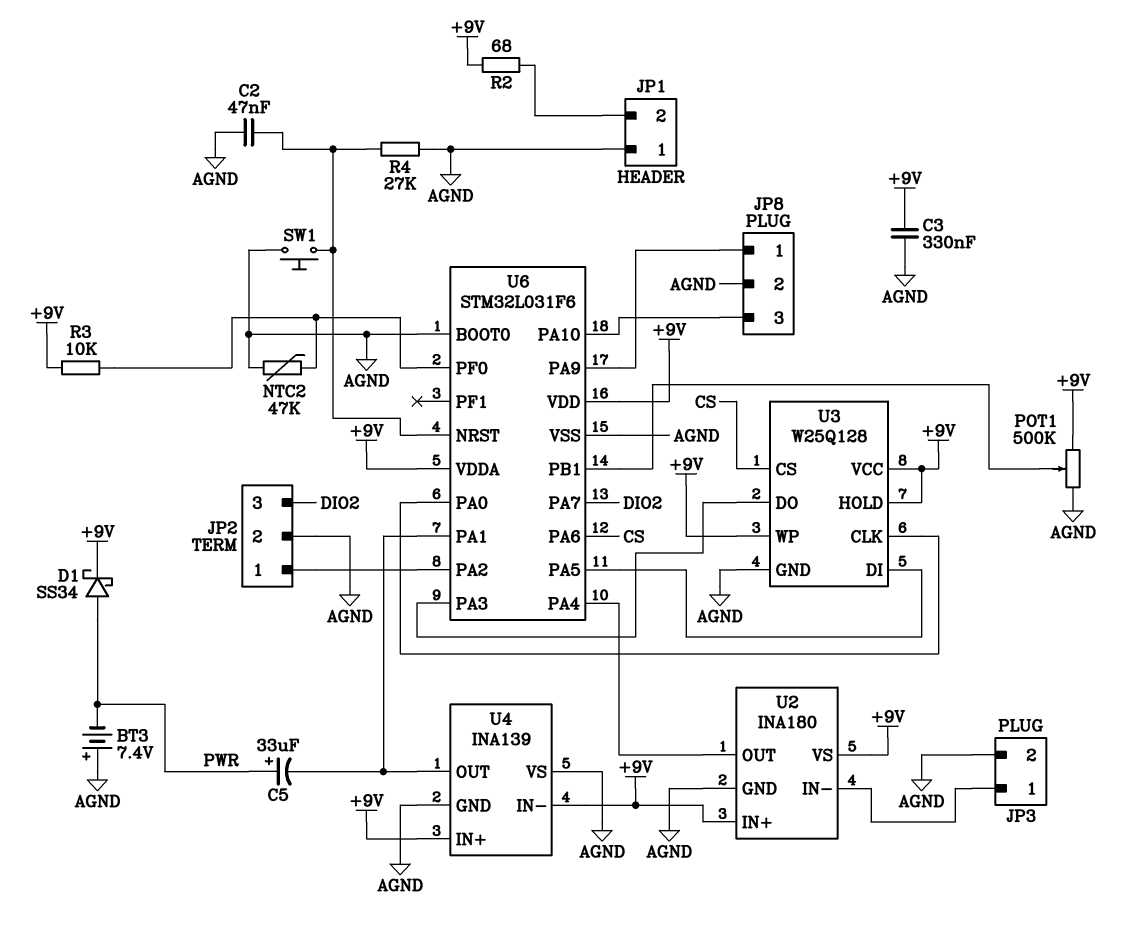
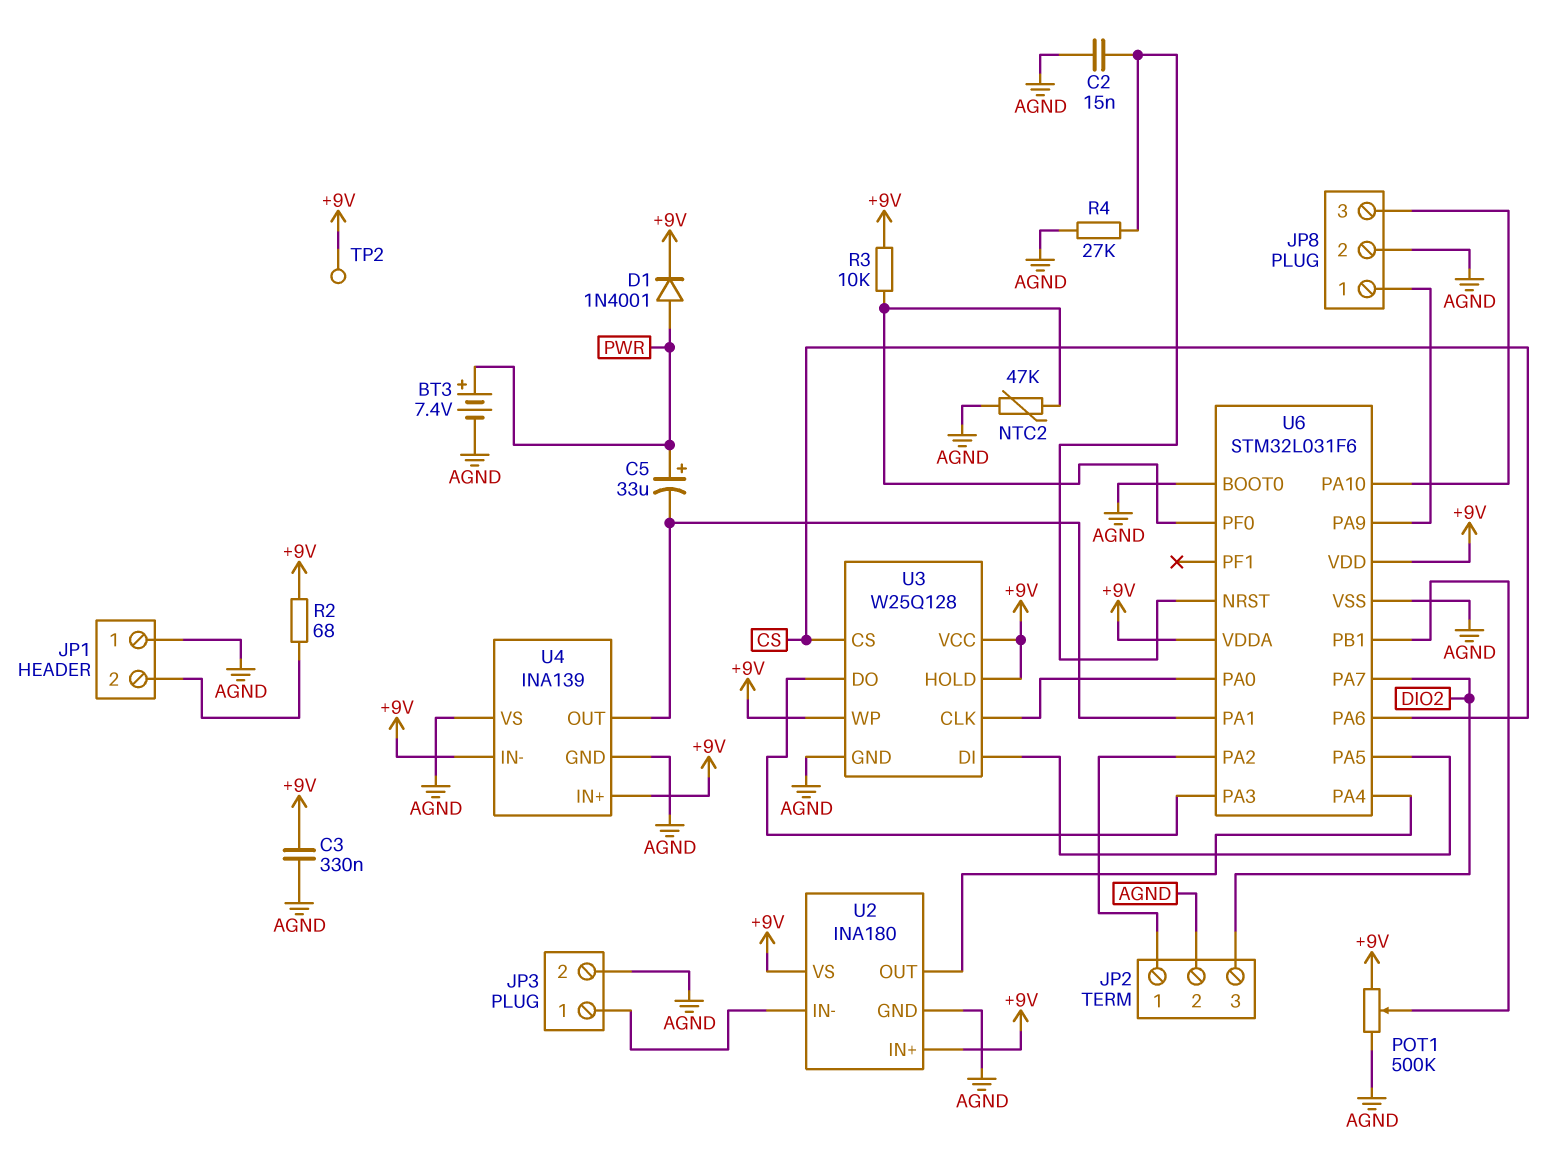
BT3: 7.4V (plus AGND, minus PWR) -> 7.4V (plus PWR, minus AGND)
C2: 47nF (AGND, U6/NRST) -> 15nF (AGND, U6/NRST)
D1: schottky SS34 (A PWR, K +9V) -> diode 1N4001 (A PWR, K +9V)
SW1: button (AGND, U6/NRST) -> none
TP2: none -> test point (+9V)

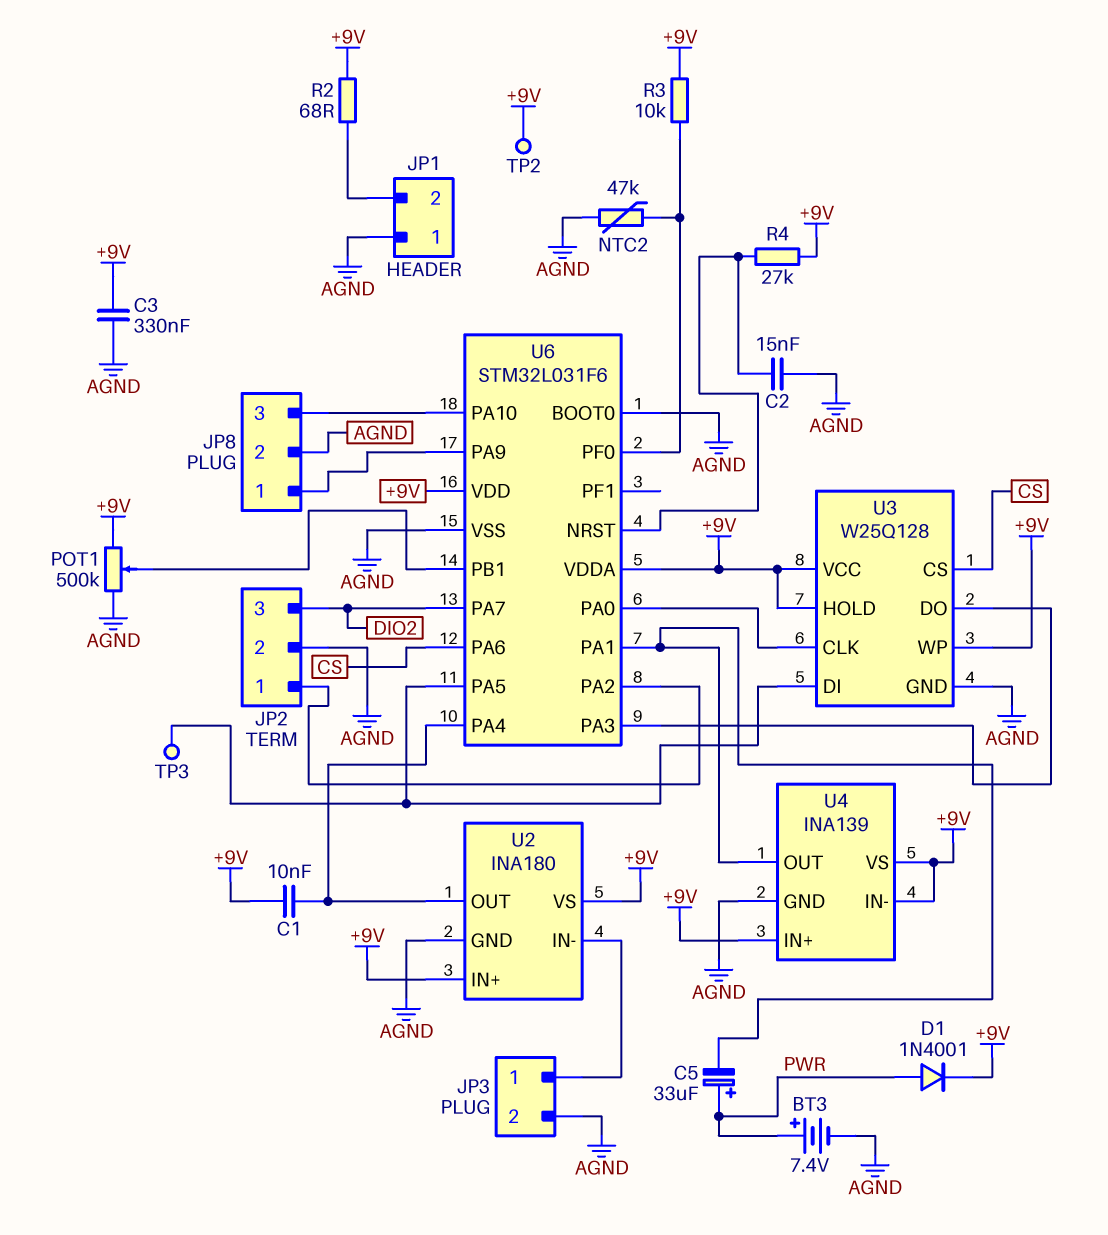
C1: none -> 10nF (+9V, U2/OUT)
R4: 27k (AGND, U6/NRST) -> 27k (+9V, U6/NRST)
TP3: none -> test point (U3/DI)
U4 pin VS: AGND -> +9V

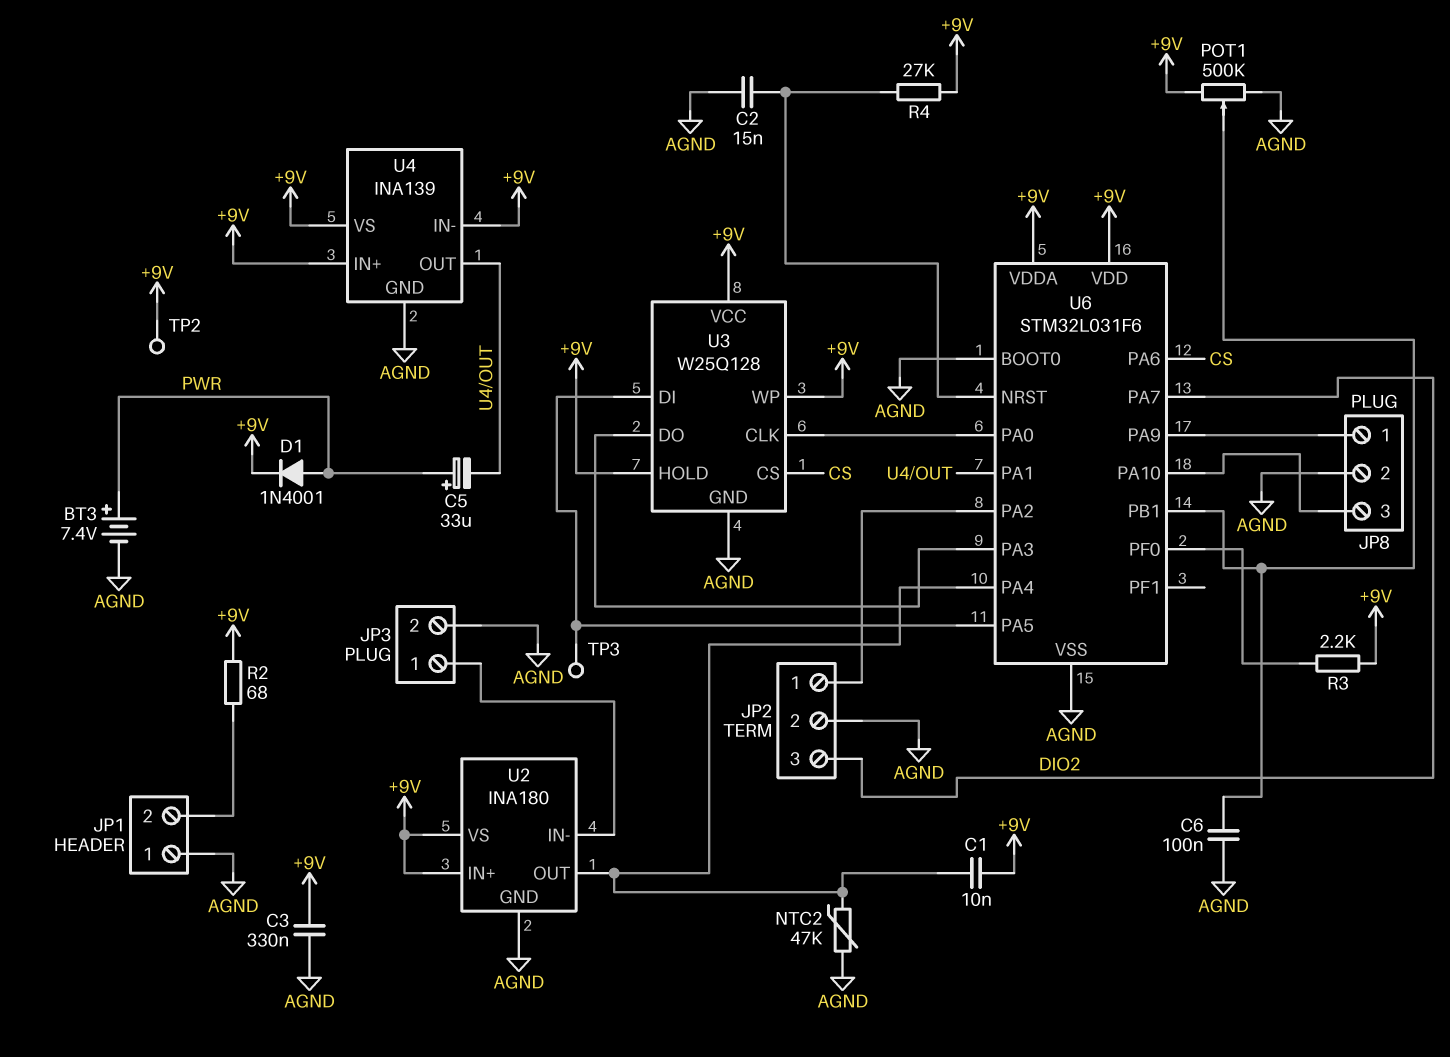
C6: none -> 100nF (AGND, U6/PB1)
NTC2: 47k (AGND, U6/PF0) -> 47k (AGND, U2/OUT)
R3: 10k (+9V, U6/PF0) -> 2.2k (+9V, U6/PF0)

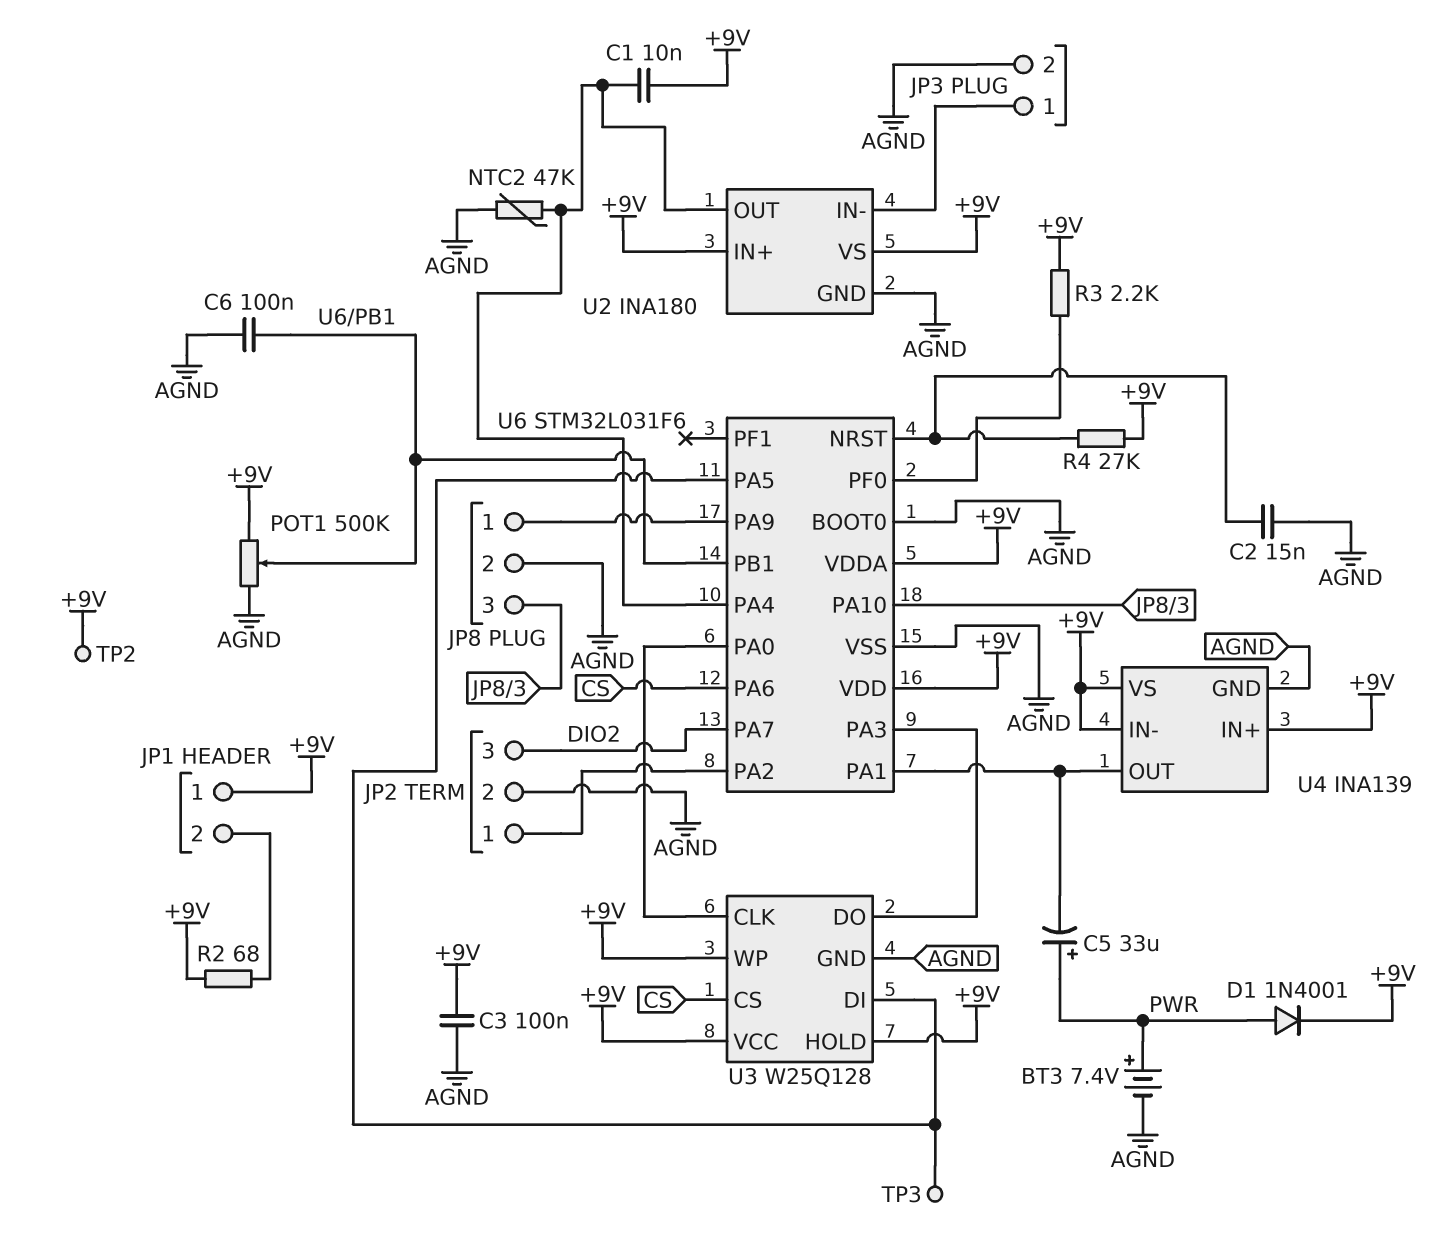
C3: 330nF (+9V, AGND) -> 100nF (+9V, AGND)
JP1 pin 1: AGND -> +9V

